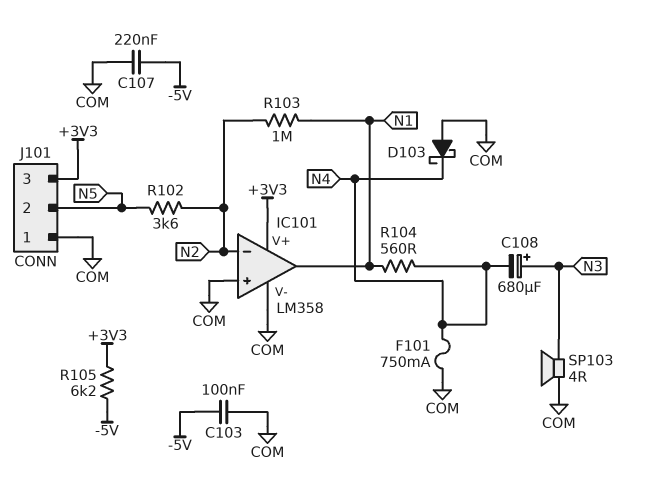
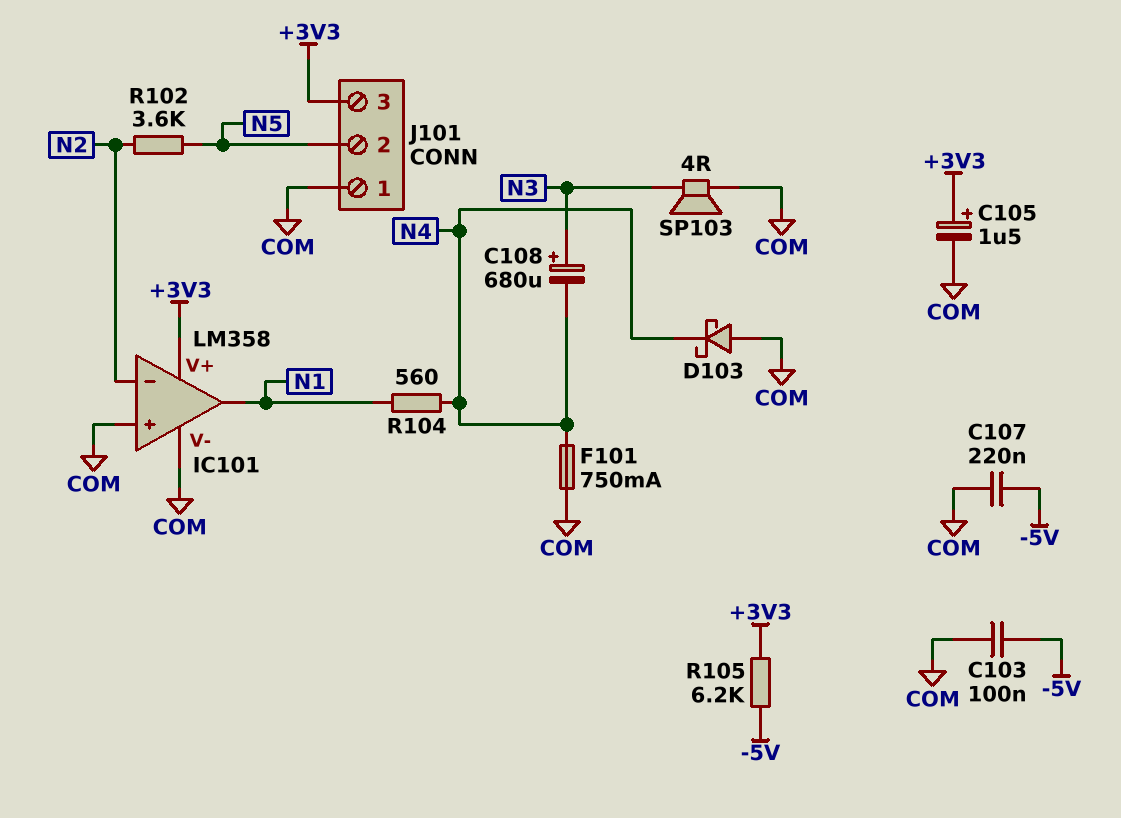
C105: none -> 1.5uF (plus +3V3, minus COM)
R103: 1M (N1, N2) -> none

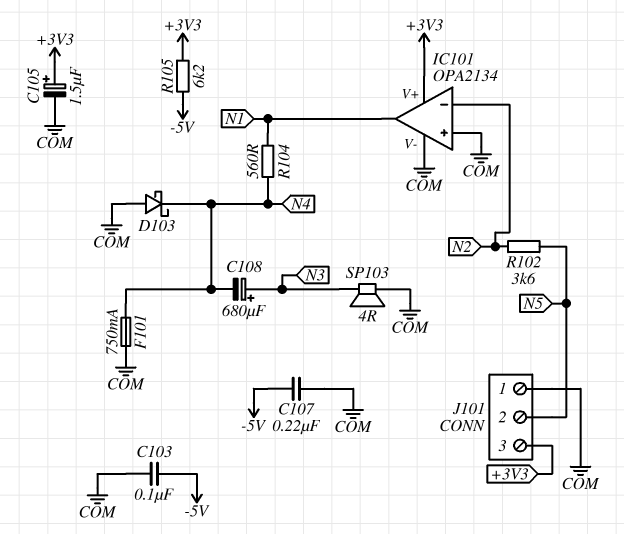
IC101: LM358 -> OPA2134

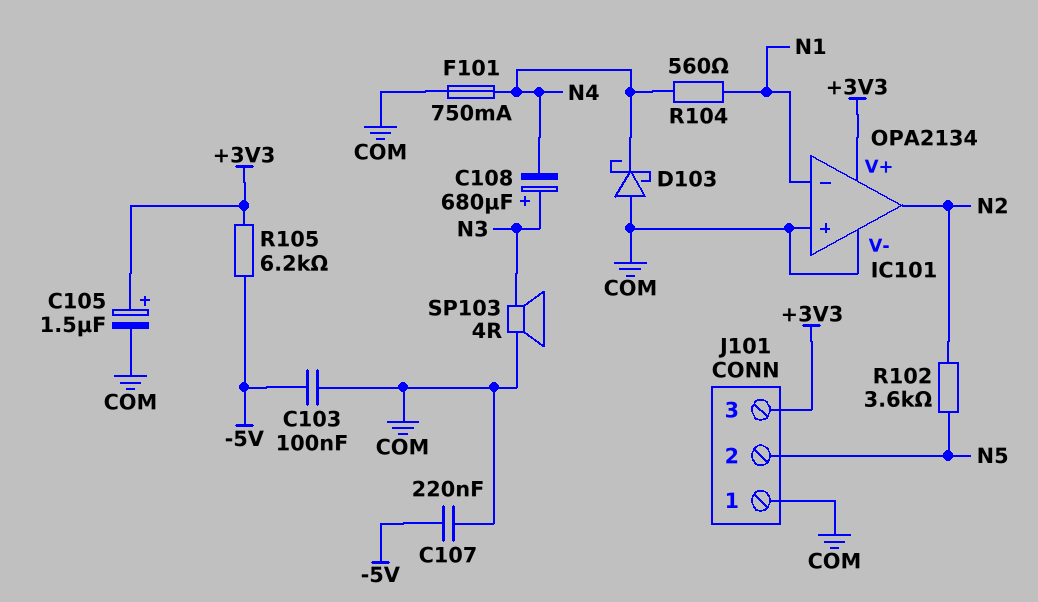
IC101 pin in-: N2 -> N1
IC101 pin out: N1 -> N2

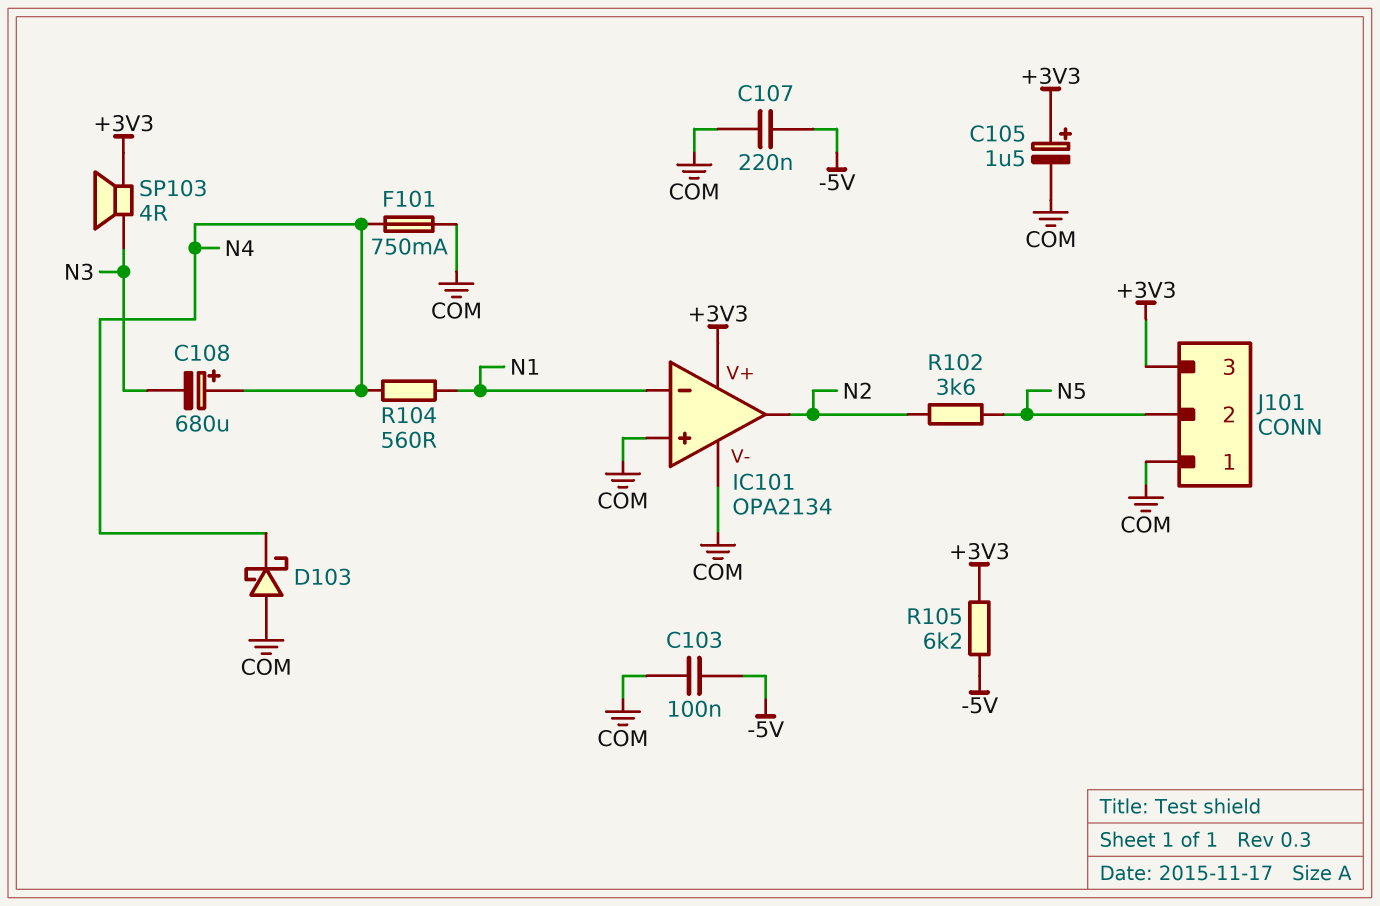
C108: 680uF (plus N3, minus N4) -> 680uF (plus N4, minus N3)
SP103: speaker 4R (COM, N3) -> speaker 4R (+3V3, N3)

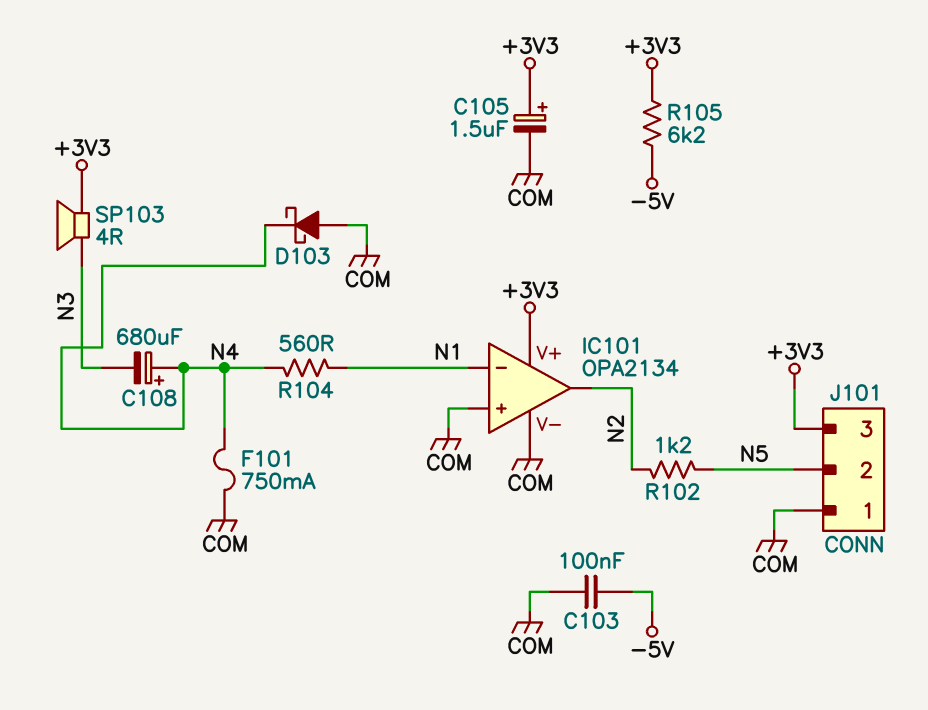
C107: 220nF (-5V, COM) -> none
R102: 3.6k (N2, N5) -> 1.2k (N2, N5)

